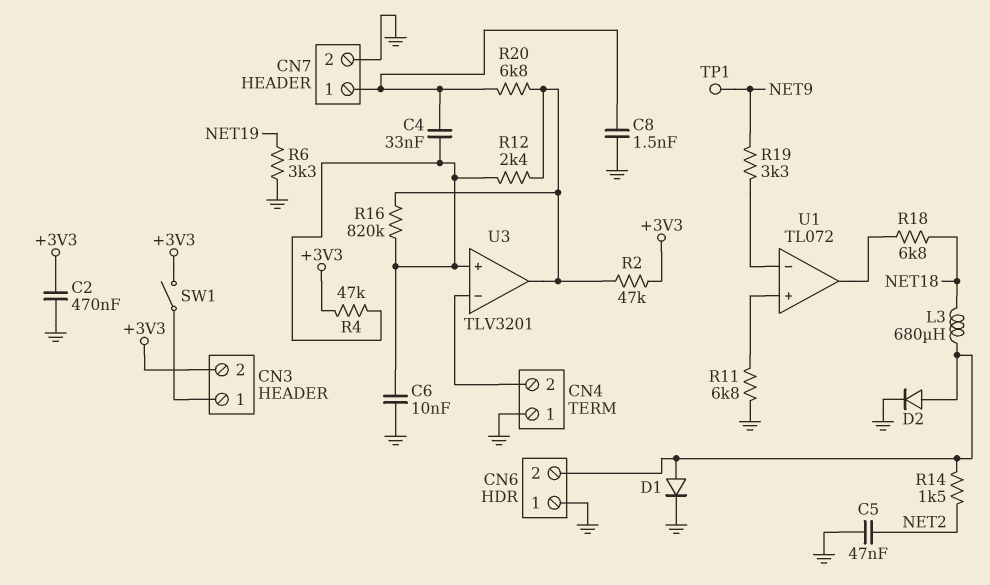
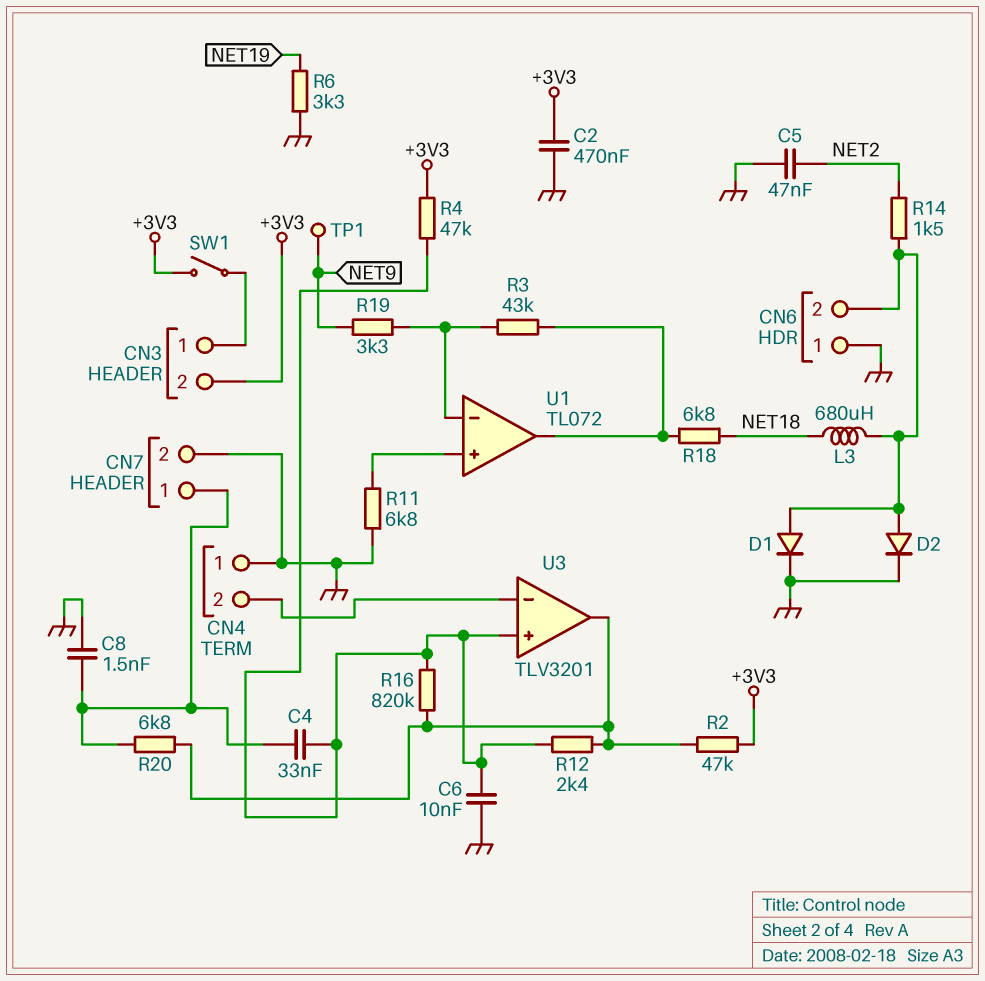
R3: none -> 43k (U1/in-, U1/out)

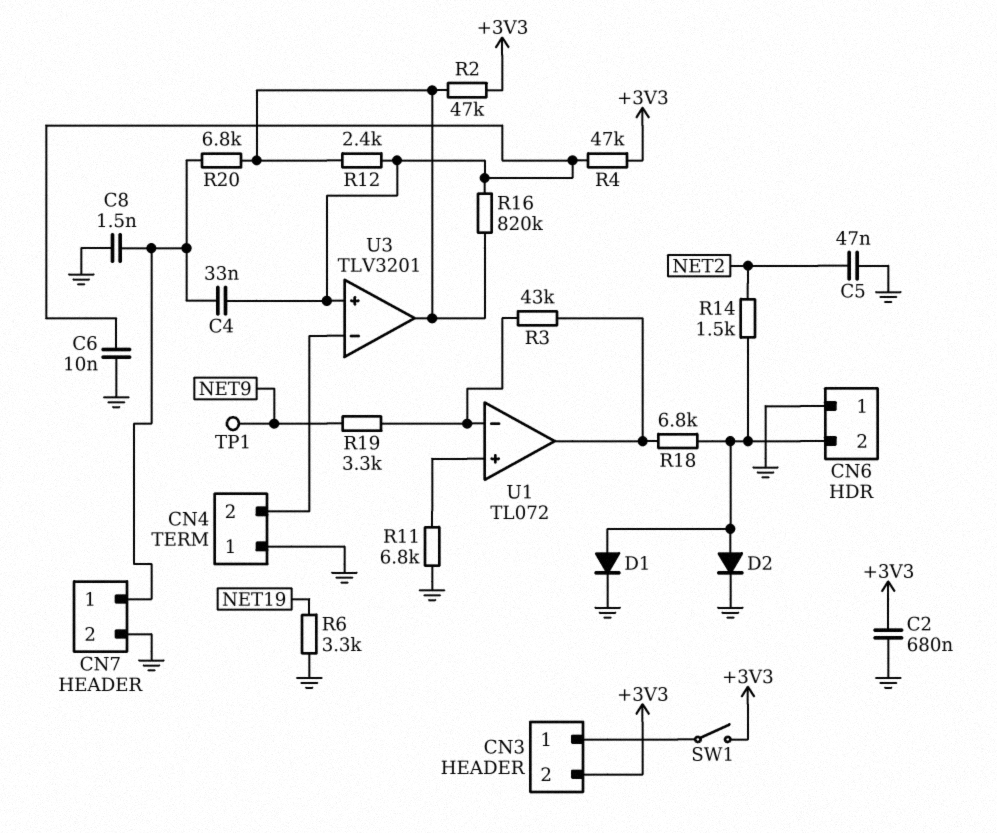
C2: 470nF (+3V3, GND) -> 680nF (+3V3, GND)
L3: 680uH (CN6/2, NET18) -> none
R18: 6.8k (NET18, U1/out) -> 6.8k (CN6/2, U1/out)

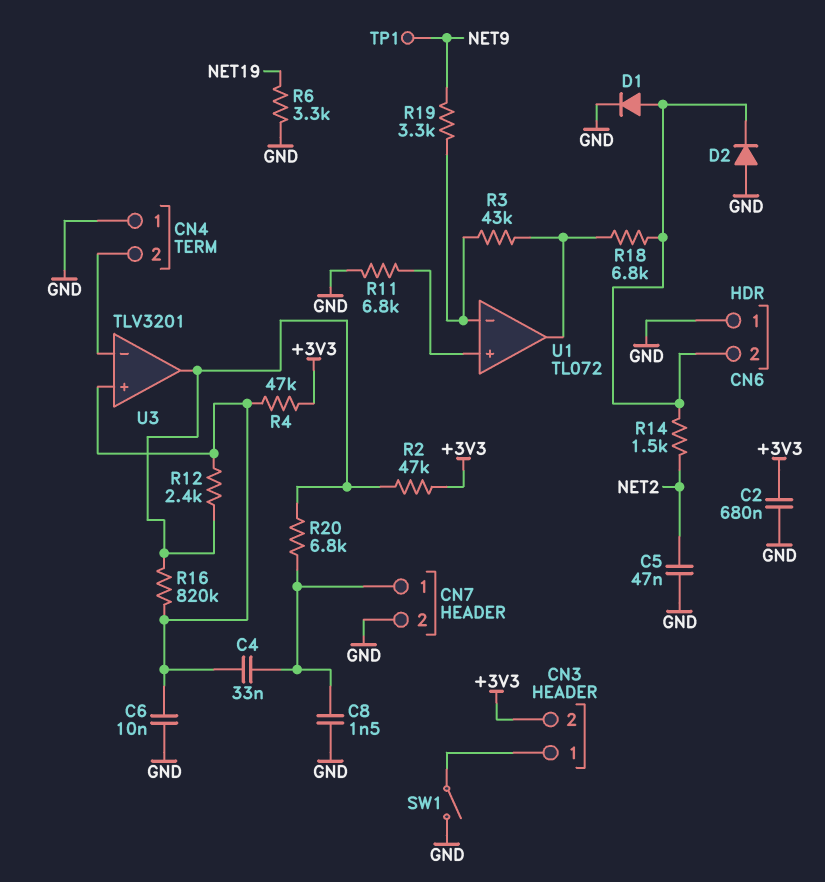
D2: diode (A CN6/2, K GND) -> diode (A GND, K CN6/2)
SW1: switch (+3V3, CN3/1) -> switch (CN3/1, GND)

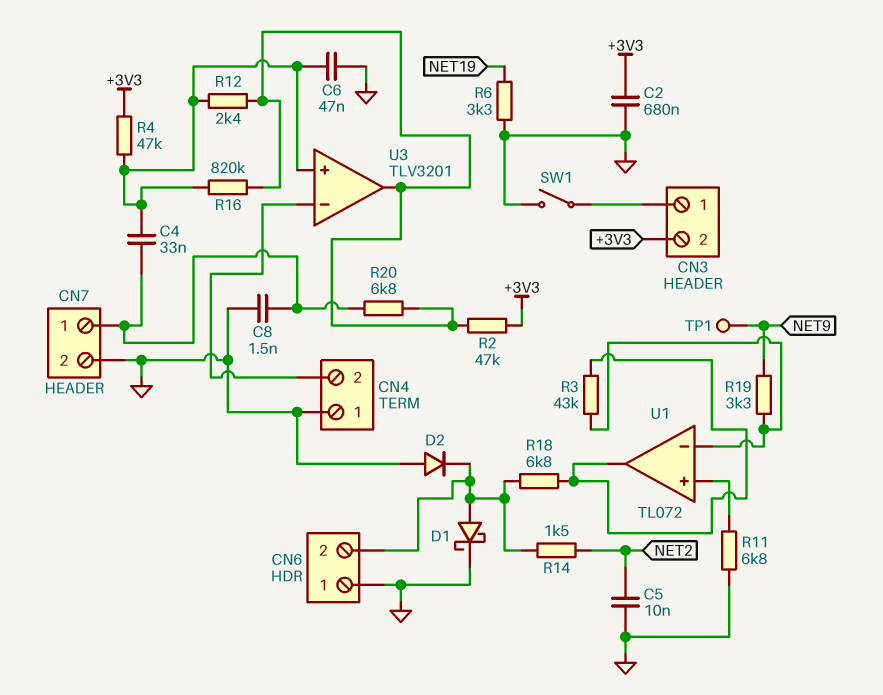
C5: 47nF (GND, NET2) -> 10nF (GND, NET2)
C6: 10nF (GND, U3/in+) -> 47nF (GND, U3/in+)
D1: diode (A CN6/2, K GND) -> schottky (A CN6/2, K GND)

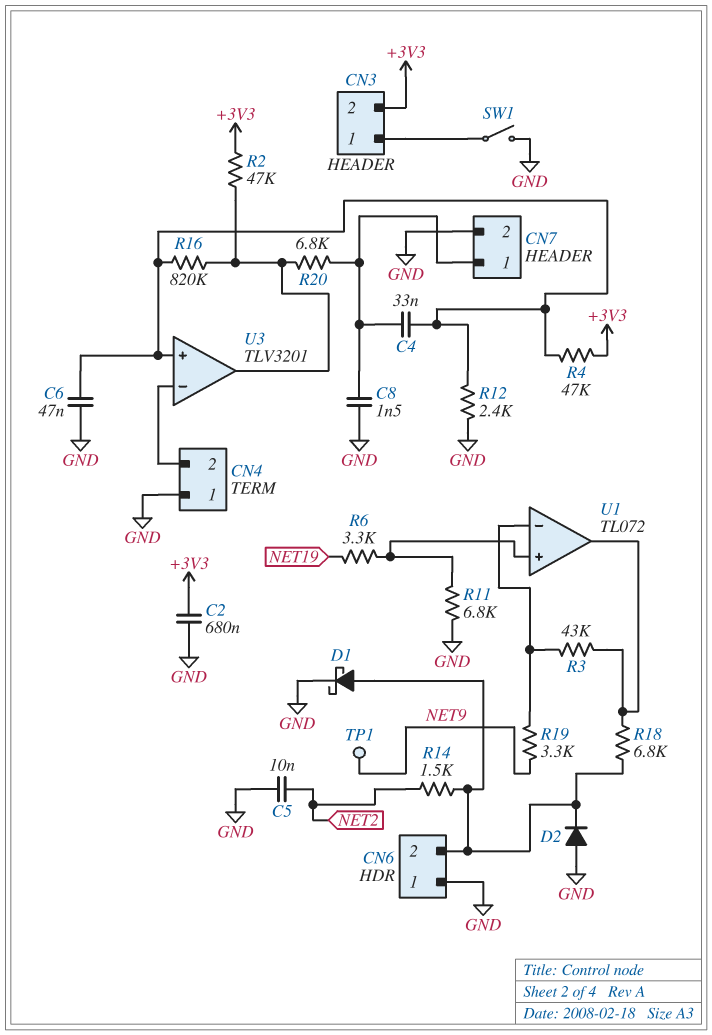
R6: 3.3k (GND, NET19) -> 3.3k (NET19, U1/in+)
R12: 2.4k (U3/in+, U3/out) -> 2.4k (GND, U3/in+)

